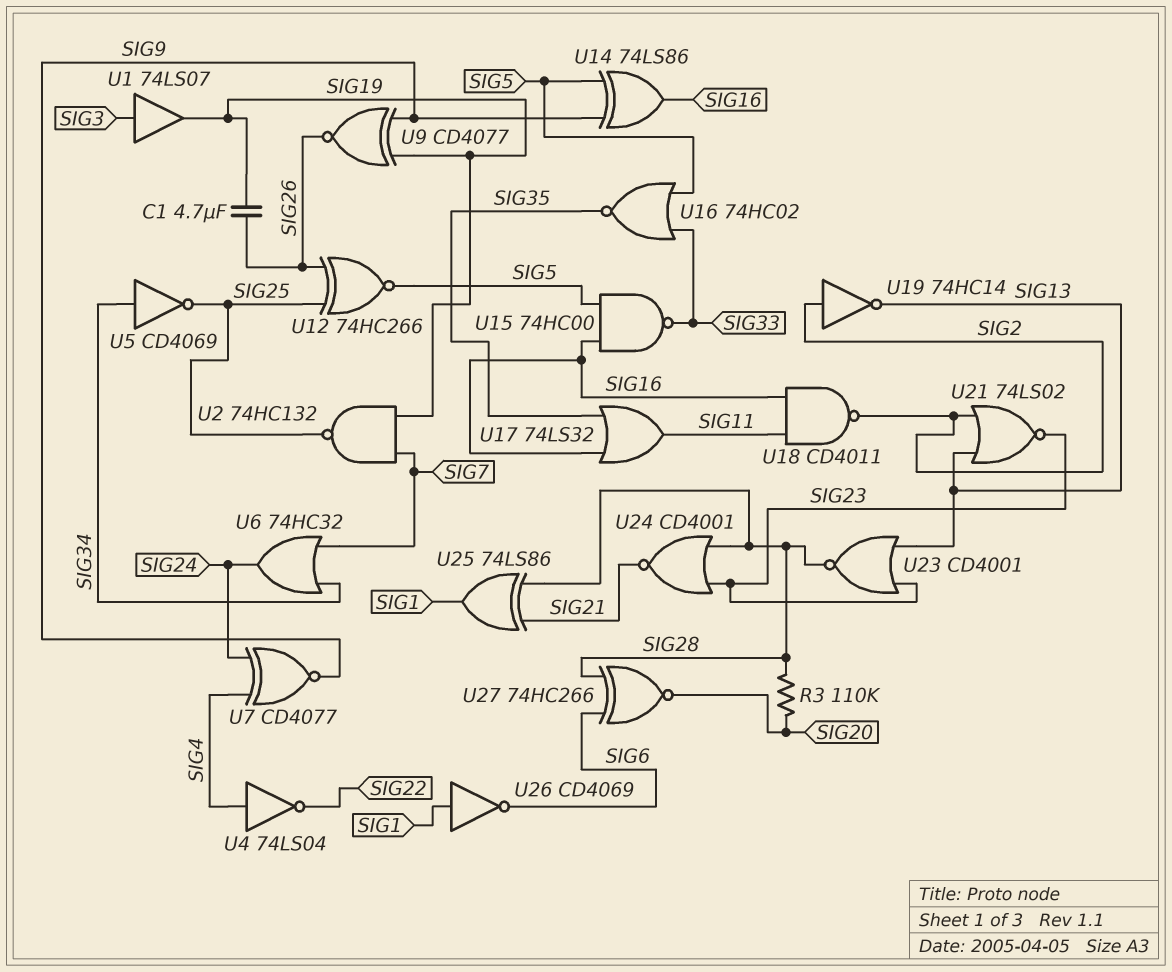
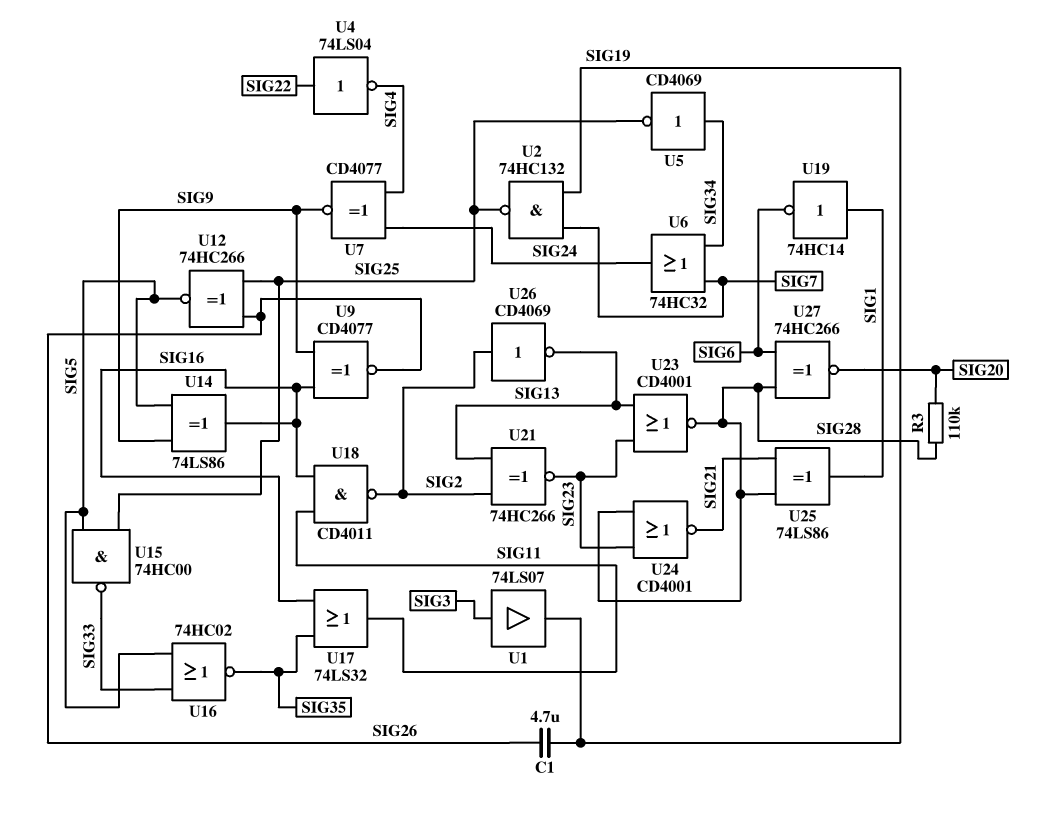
U4: NOT 74LS04 (in SIG4, out SIG22) -> NOT 74LS04 (in SIG22, out SIG4)
U9: XNOR CD4077 (in SIG9, in SIG19, out SIG26) -> XNOR CD4077 (in SIG9, in SIG16, out SIG26)
U15: NAND 74HC00 (in SIG5, in SIG16, out SIG33) -> NAND 74HC00 (in SIG5, in SIG25, out SIG33)
U19: NOT 74HC14 (in SIG2, out SIG13) -> NOT 74HC14 (in SIG1, out SIG6)
U21: NOR 74LS02 (in SIG2, in SIG13, out SIG23) -> XNOR 74HC266 (in SIG2, in SIG13, out SIG23)
U26: NOT CD4069 (in SIG1, out SIG6) -> NOT CD4069 (in SIG2, out SIG13)

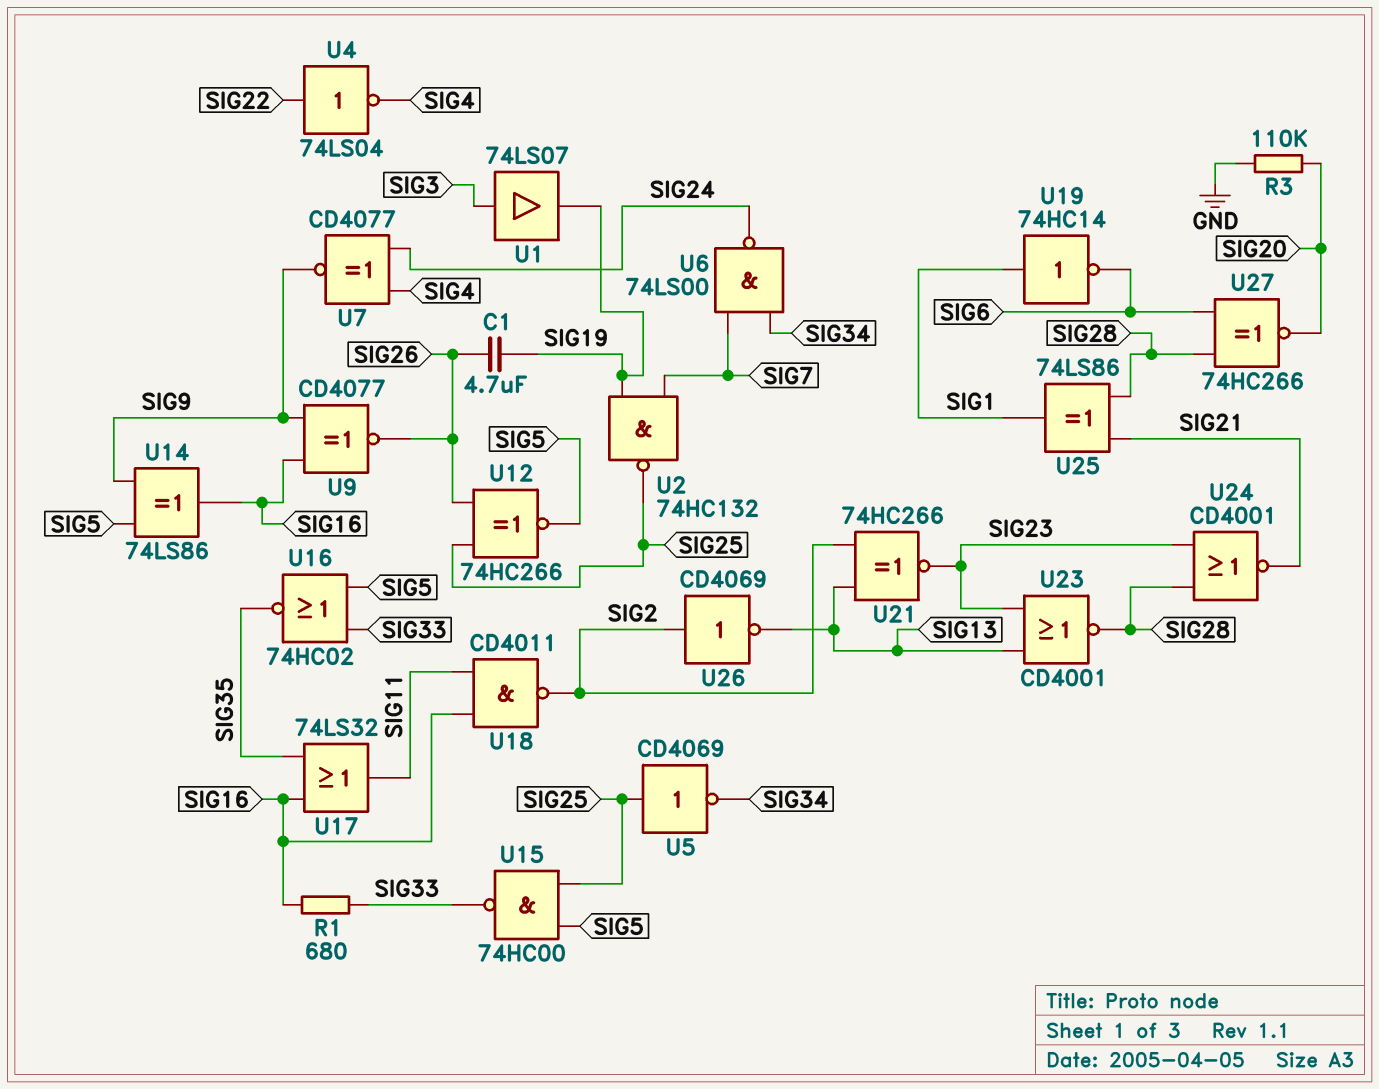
R1: none -> 680 (SIG16, SIG33)
R3: 110k (SIG20, SIG28) -> 110k (GND, SIG20)
U5: NOT CD4069 (in SIG34, out SIG25) -> NOT CD4069 (in SIG25, out SIG34)
U6: OR 74HC32 (in SIG7, in SIG34, out SIG24) -> NAND 74LS00 (in SIG7, in SIG34, out SIG24)

